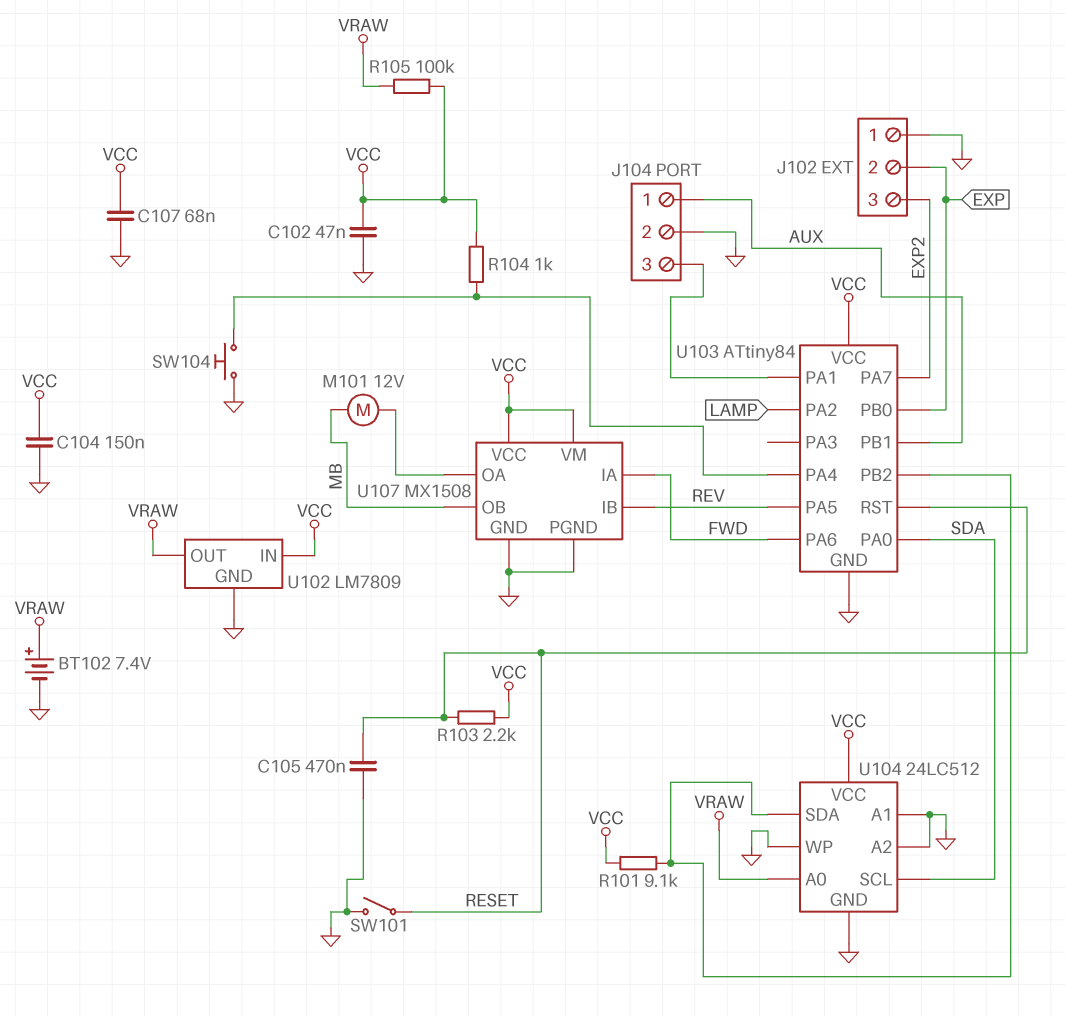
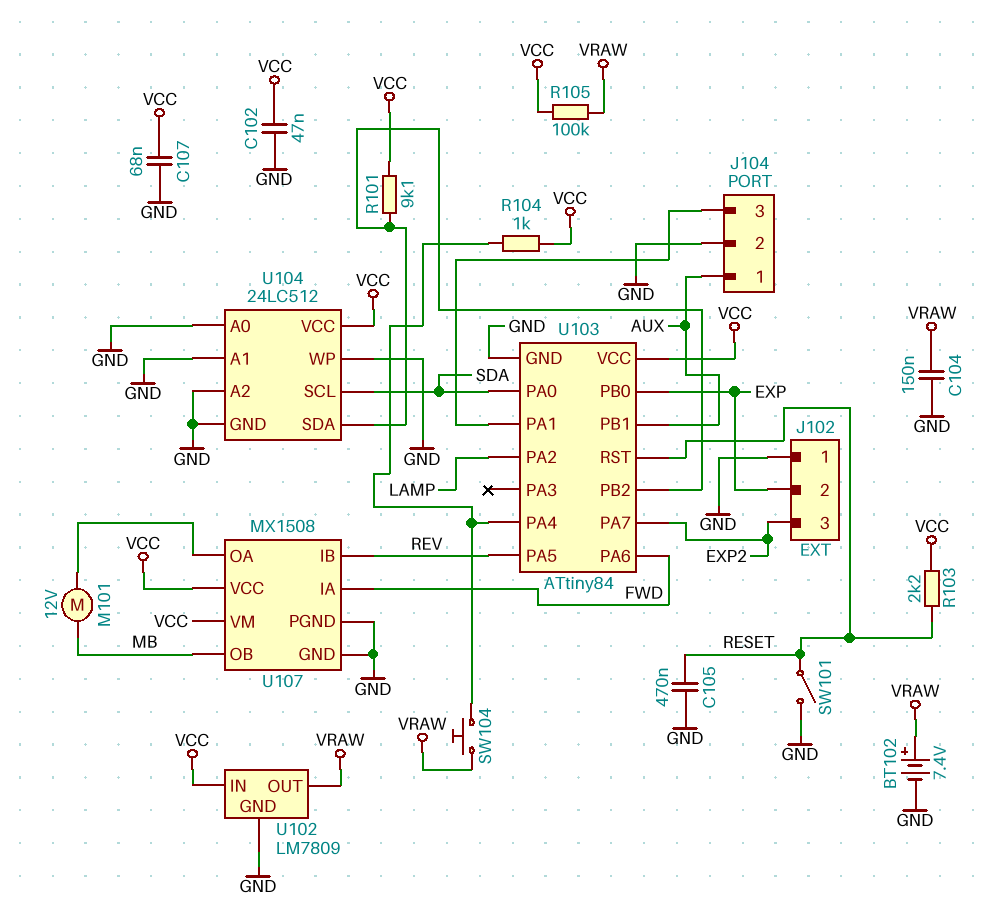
C104: 150nF (GND, VCC) -> 150nF (GND, VRAW)
SW104: button (GND, U103/PA4) -> button (U103/PA4, VRAW)
U104 pin A0: VRAW -> GND

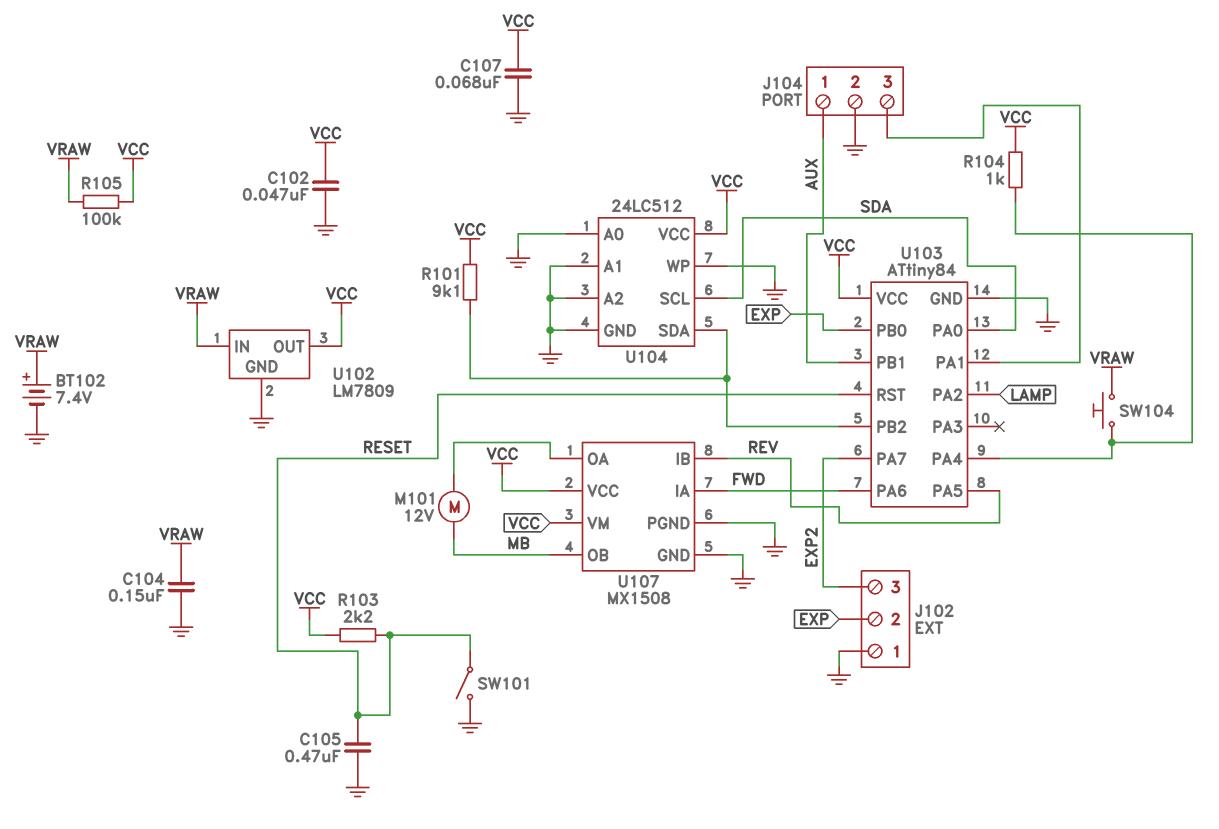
U102 pin IN: VCC -> VRAW
U102 pin OUT: VRAW -> VCC

